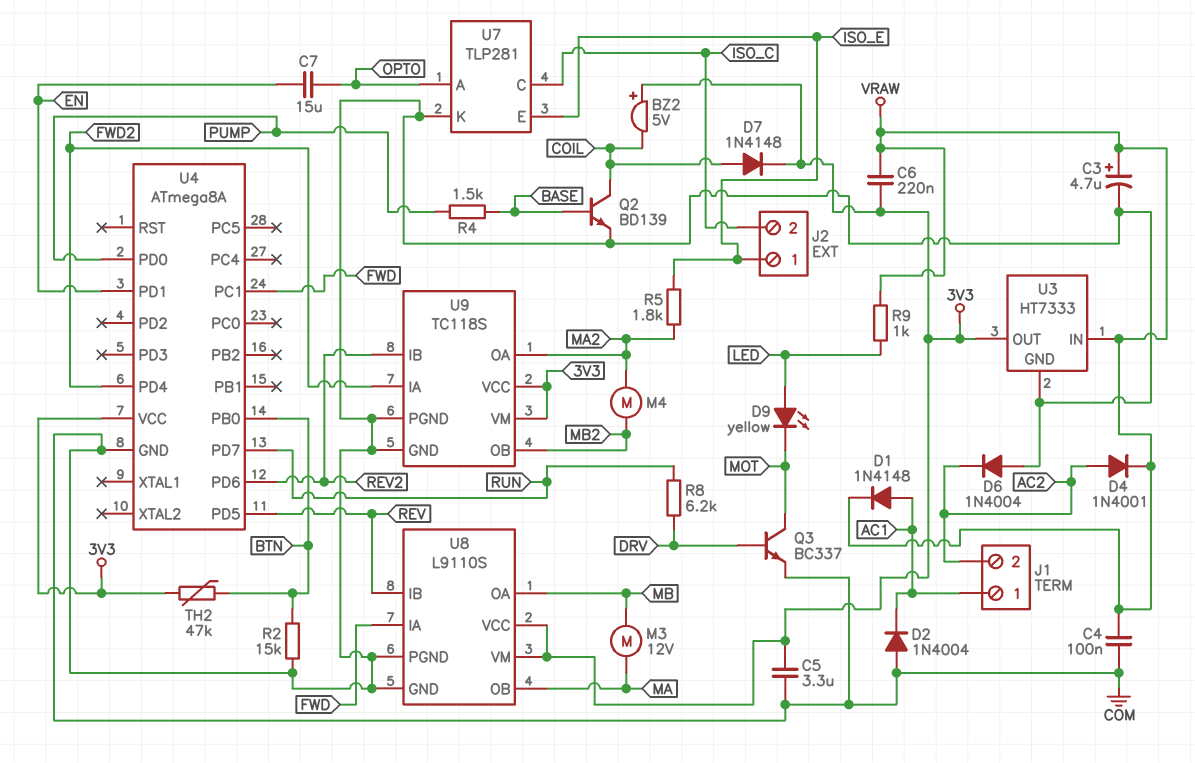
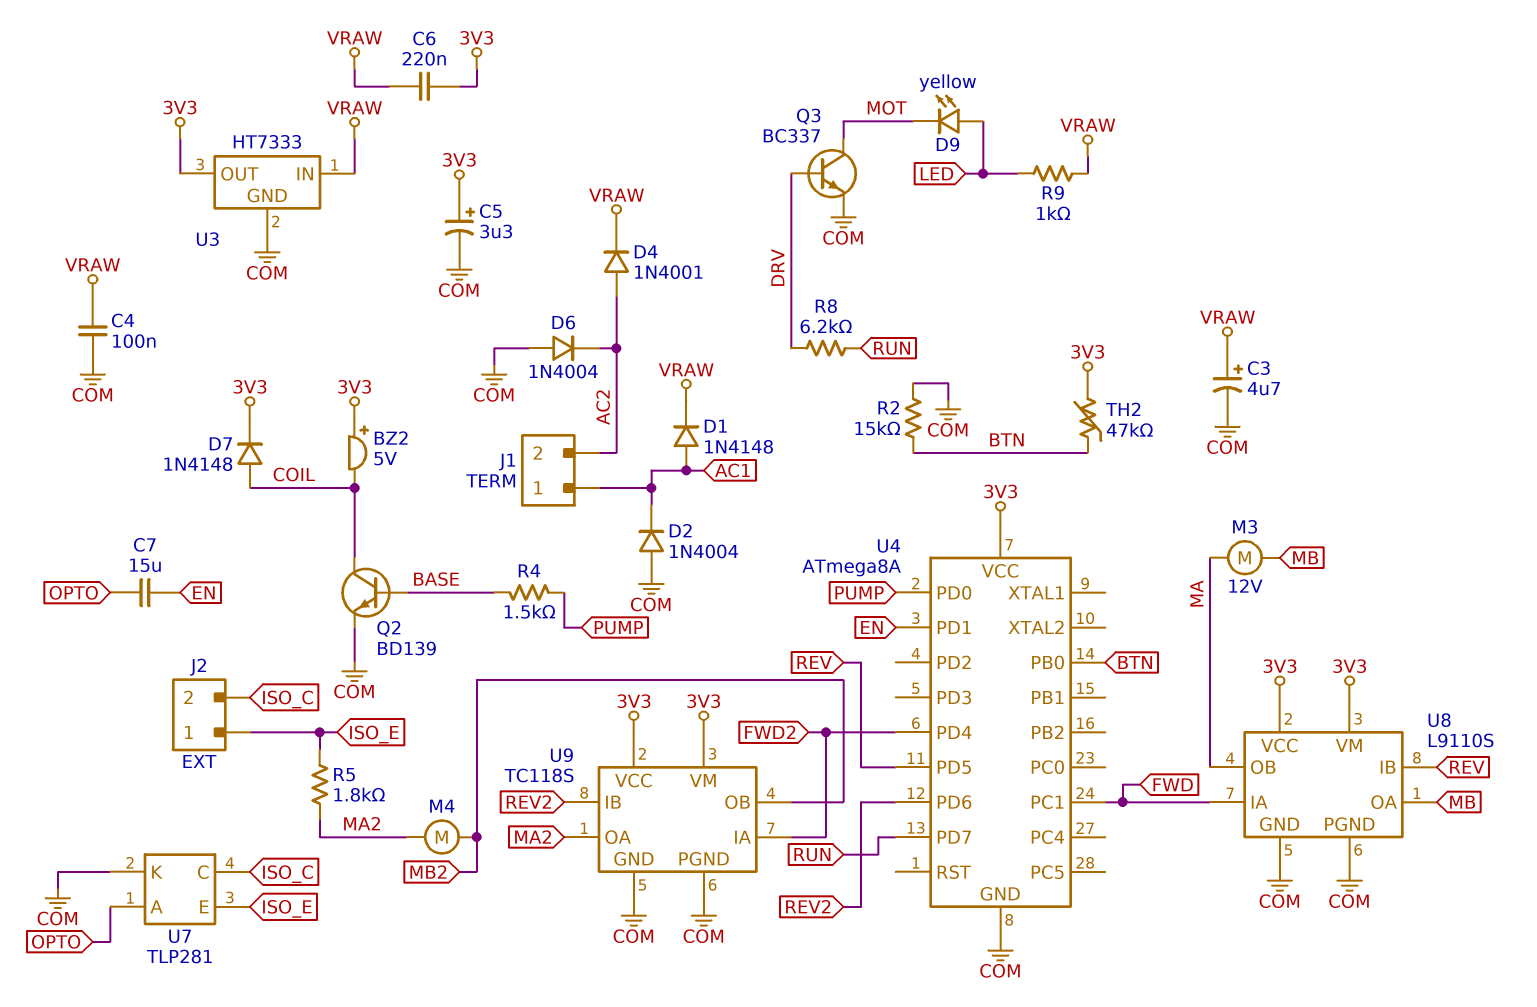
C5: 3.3uF (3V3, COM) -> 3.3uF (plus 3V3, minus COM)

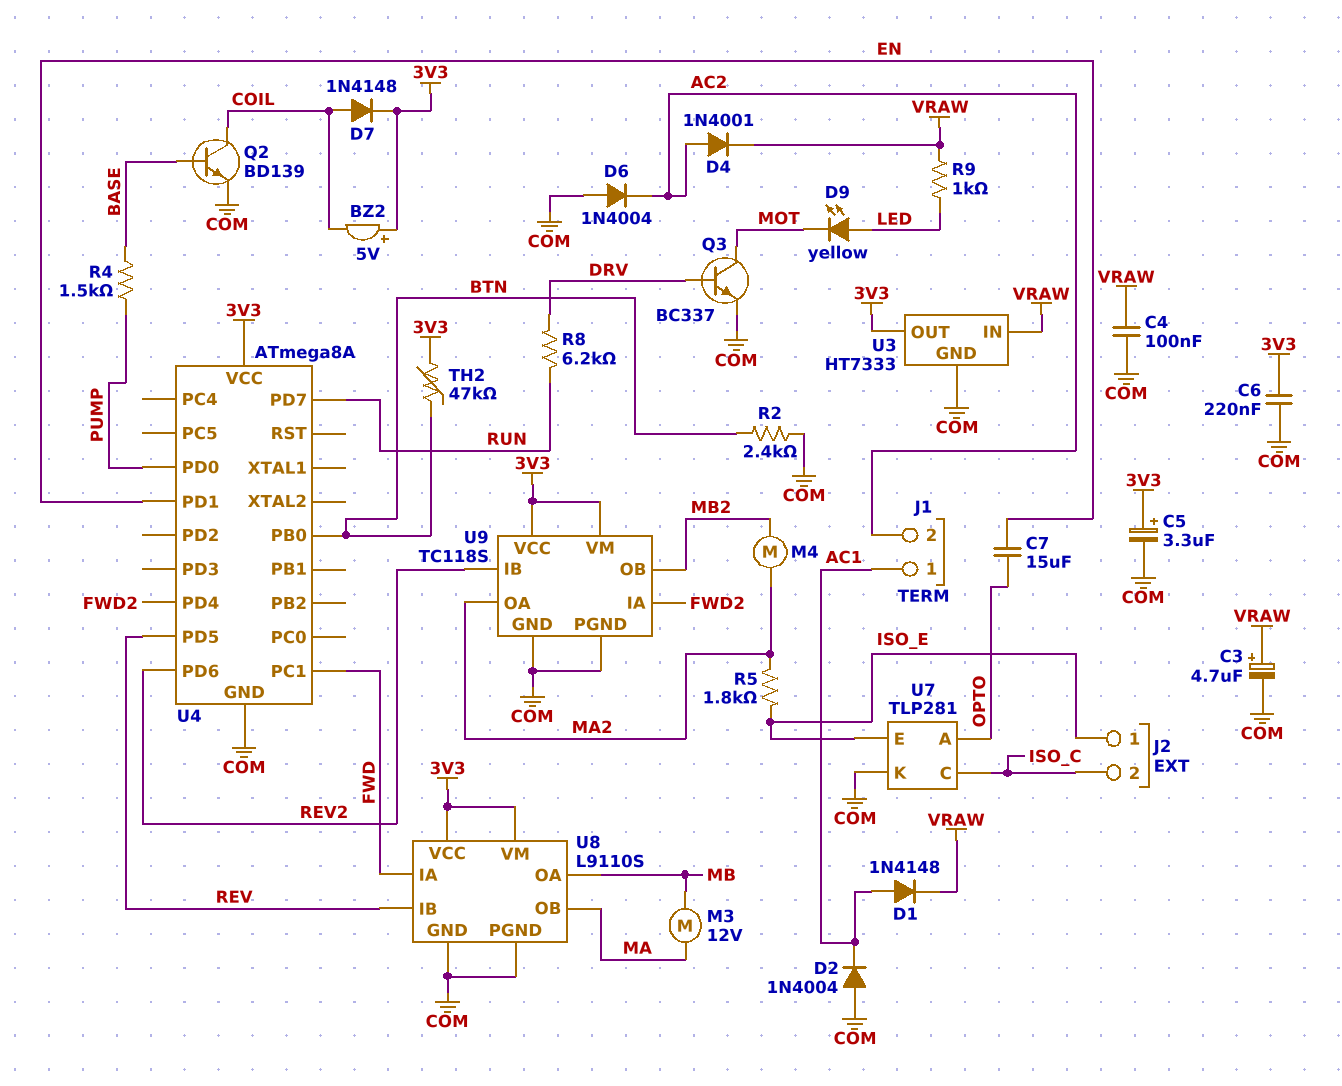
C6: 220nF (3V3, VRAW) -> 220nF (3V3, COM)
R2: 15k (BTN, COM) -> 2.4k (BTN, COM)

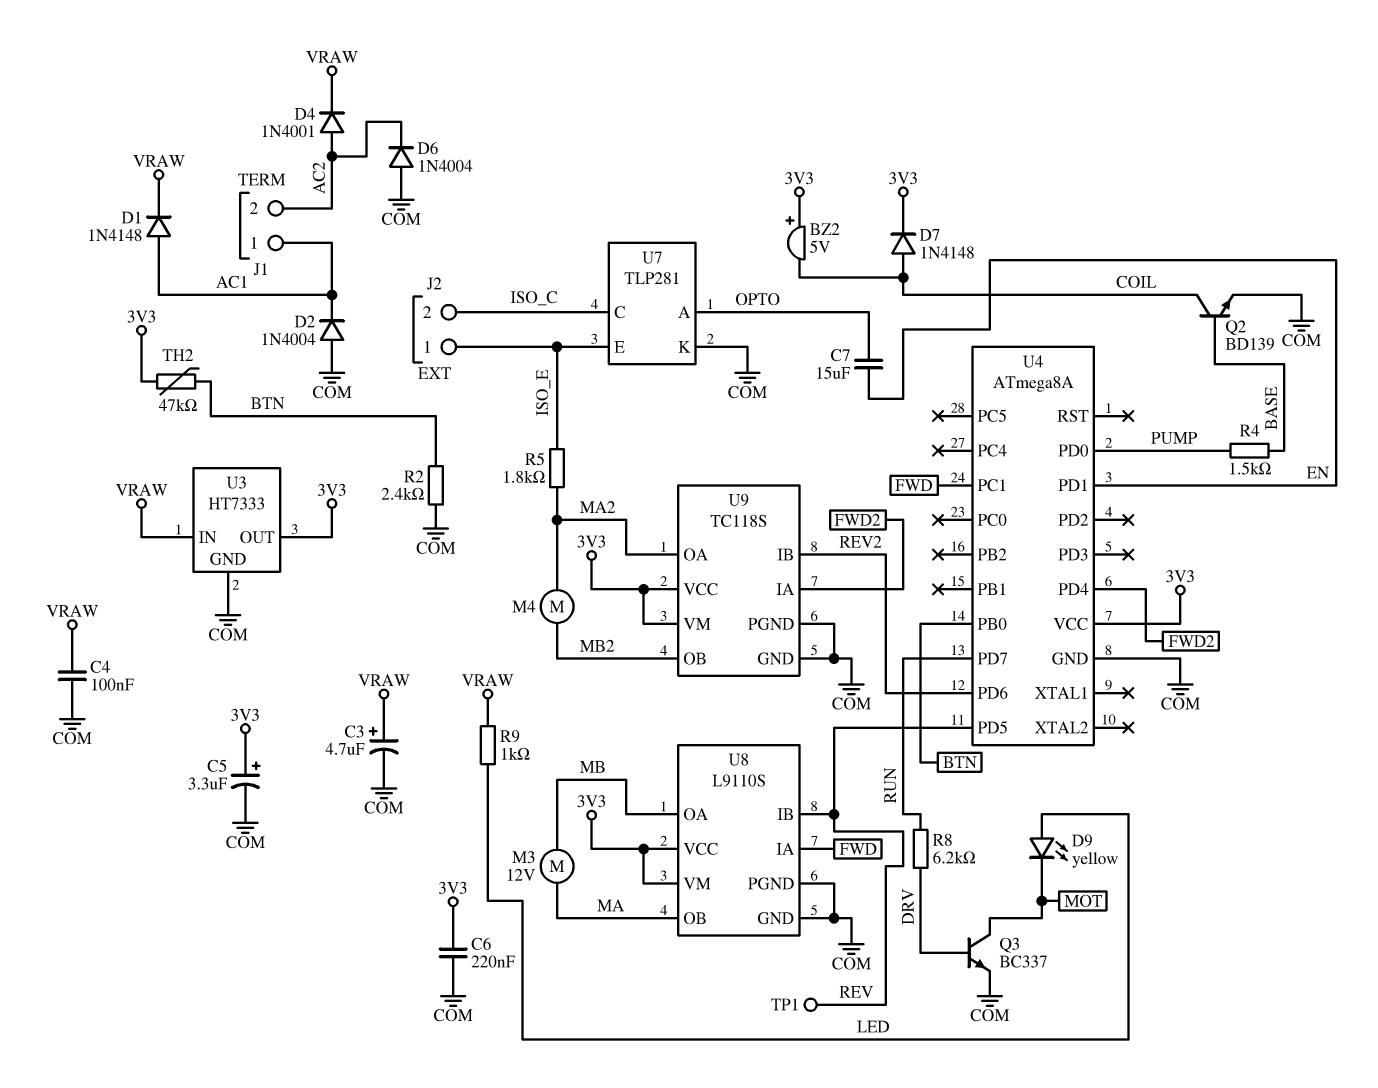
TP1: none -> test point (REV)

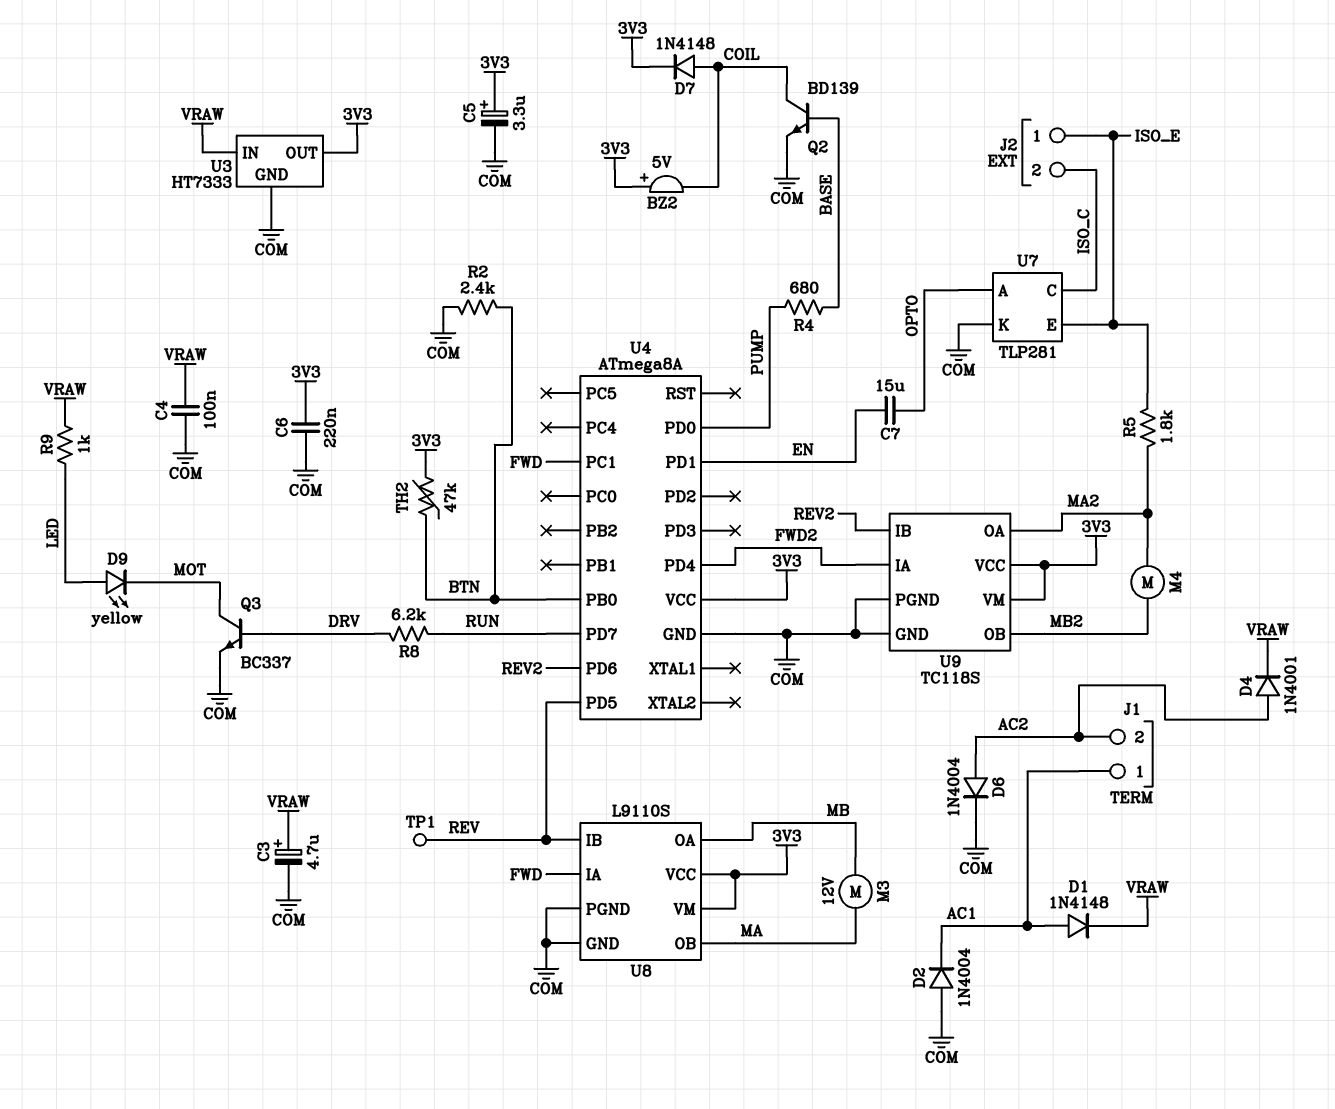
D6: diode 1N4004 (A COM, K AC2) -> diode 1N4004 (A AC2, K COM)
R4: 1.5k (BASE, PUMP) -> 680 (BASE, PUMP)

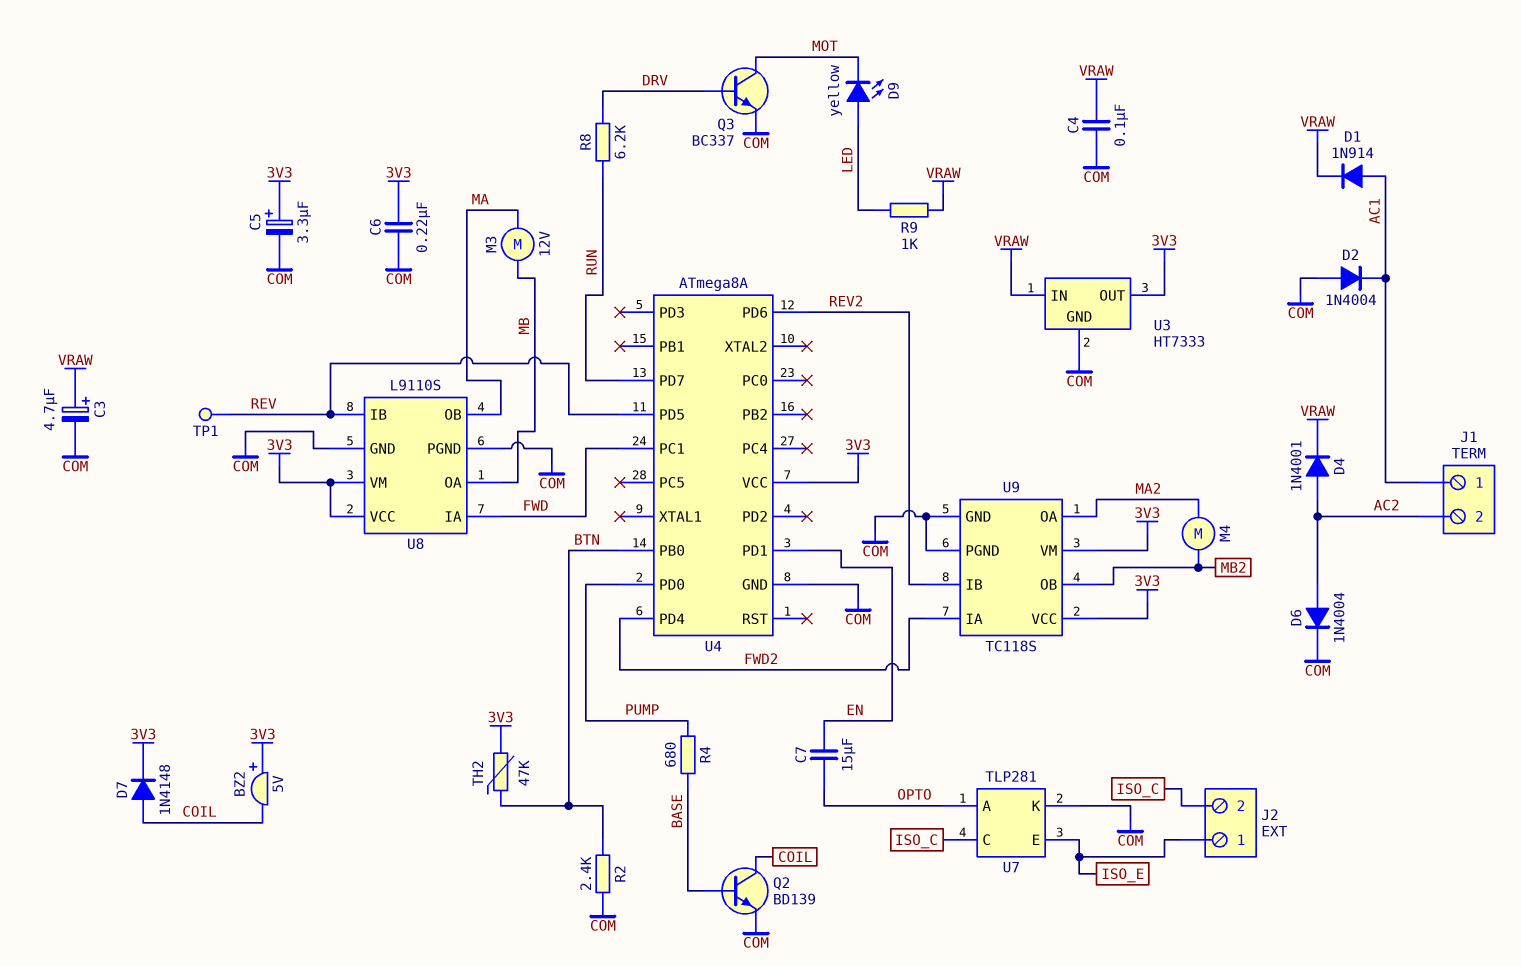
D1: diode 1N4148 (A AC1, K VRAW) -> diode 1N914 (A AC1, K VRAW)
R5: 1.8k (ISO_E, MA2) -> none

